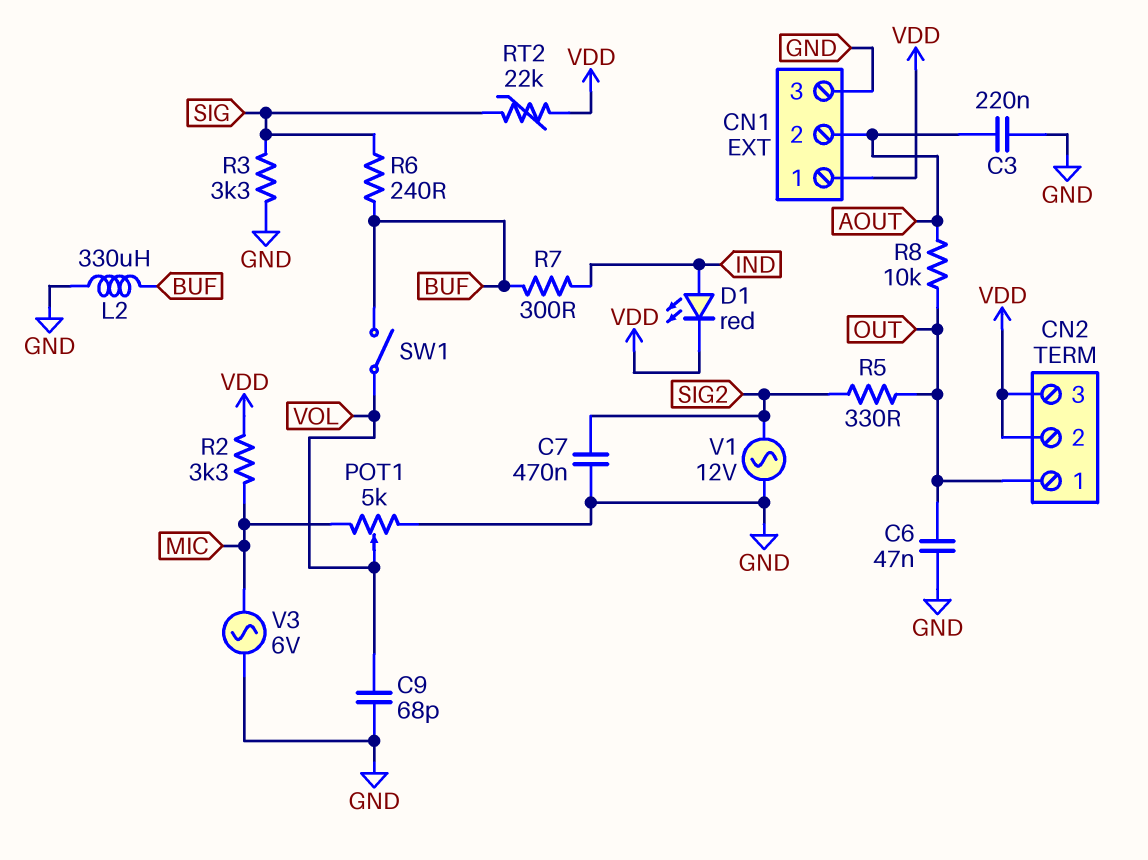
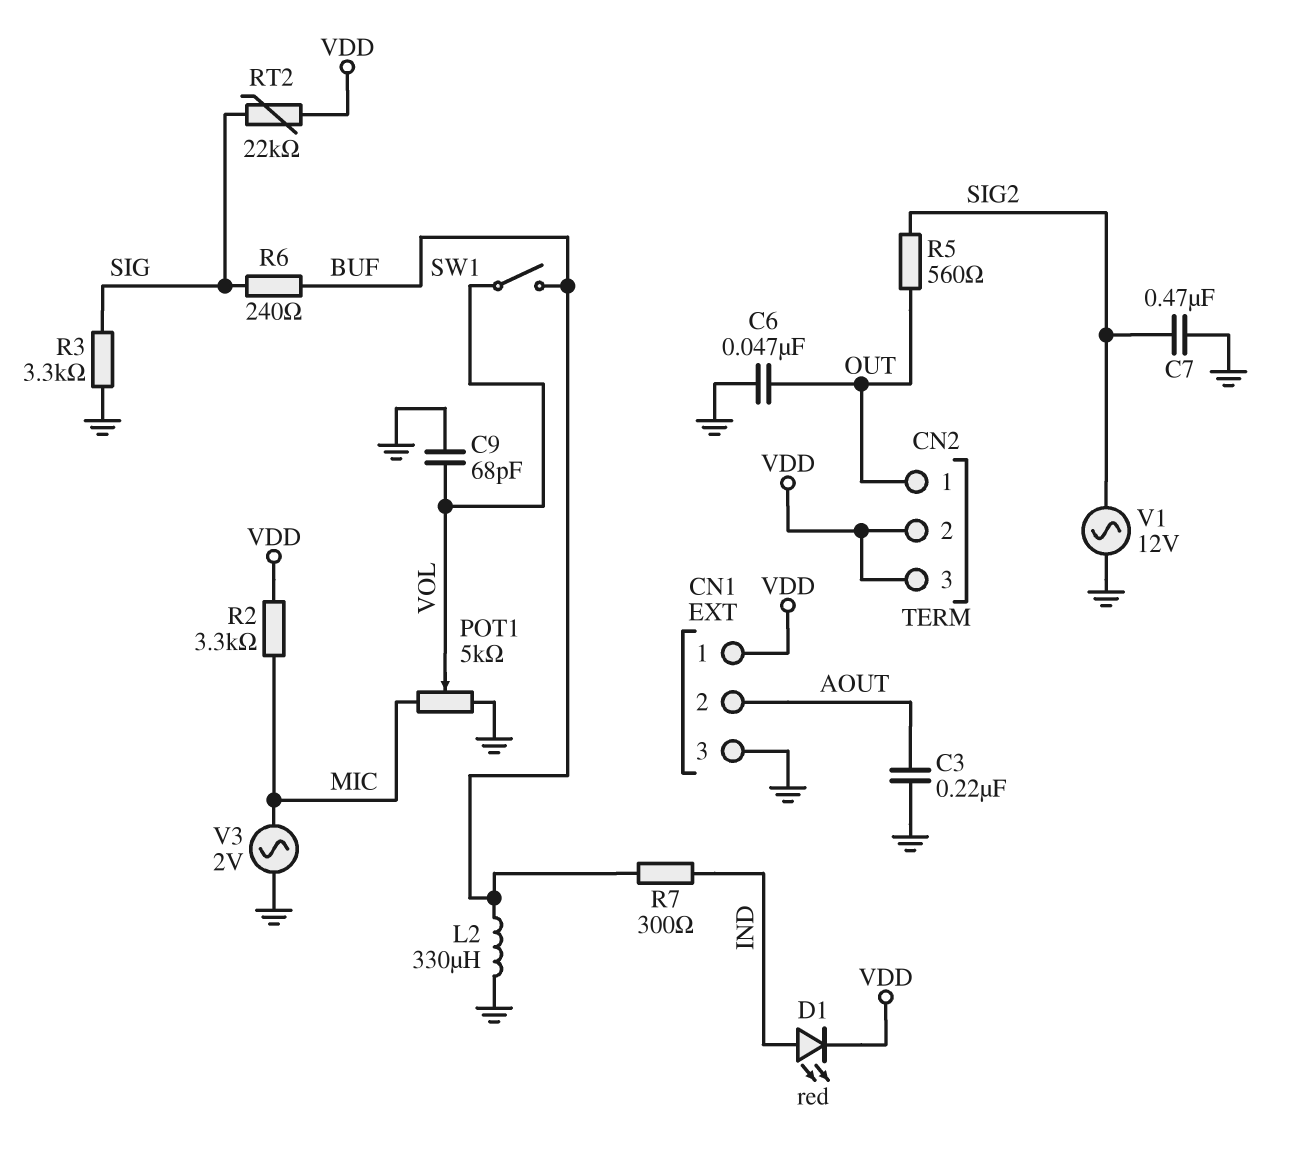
R5: 330 (OUT, SIG2) -> 560 (OUT, SIG2)
R8: 10k (AOUT, OUT) -> none
V3: AC 6V (GND, MIC) -> AC 2V (GND, MIC)

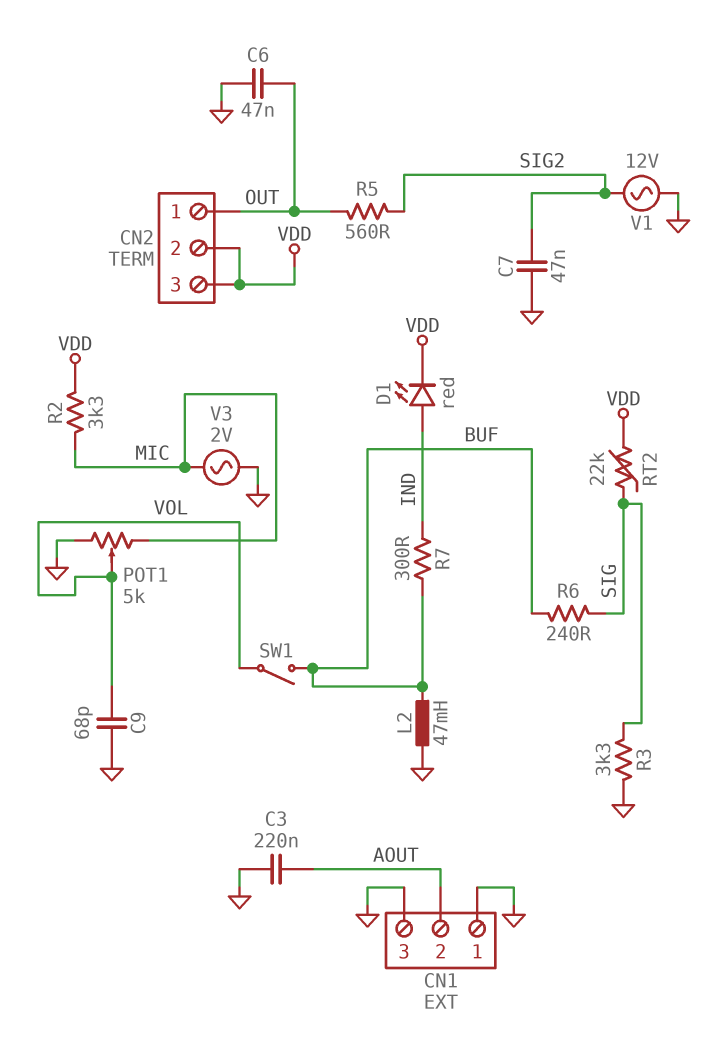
C7: 470nF (GND, SIG2) -> 47nF (GND, SIG2)
CN1 pin 1: VDD -> GND
L2: 330uH (BUF, GND) -> 47mH (BUF, GND)

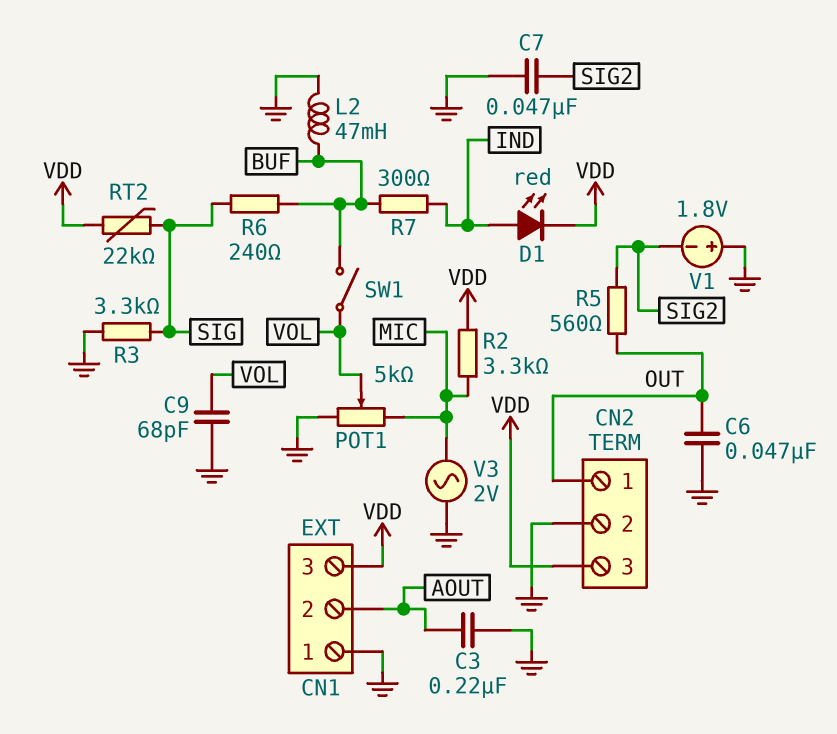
CN1 pin 3: GND -> VDD
CN2 pin 2: VDD -> GND
V1: AC 12V (GND, SIG2) -> 1.8V (plus GND, minus SIG2)

